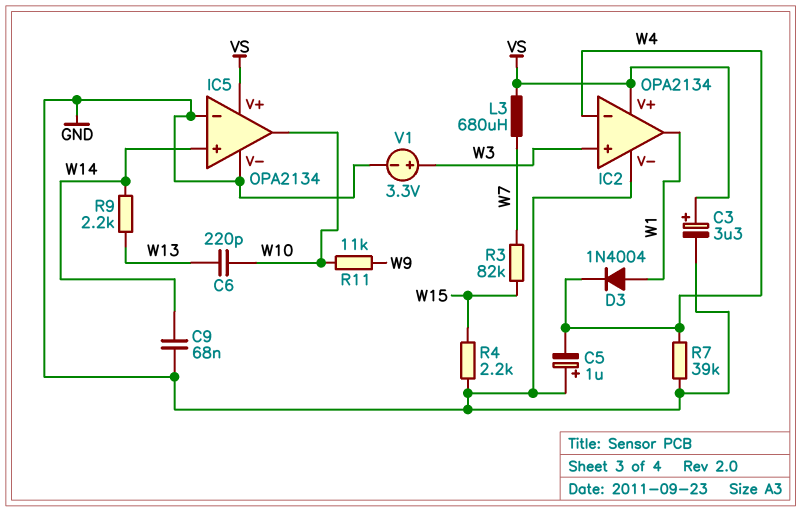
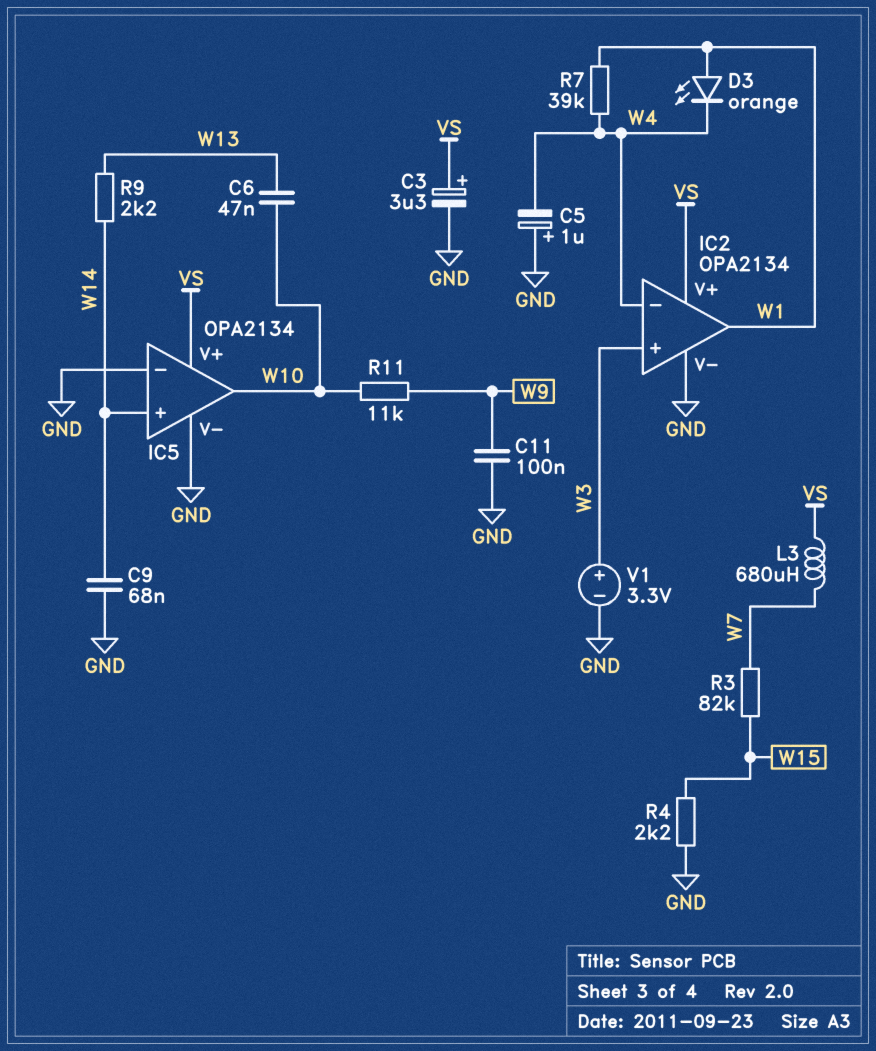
C6: 220pF (W10, W13) -> 47nF (W10, W13)
C11: none -> 100nF (GND, W9)
D3: diode 1N4004 (A W1, K W4) -> LED orange (A W1, K W4)
R7: 39k (GND, W4) -> 39k (W1, W4)

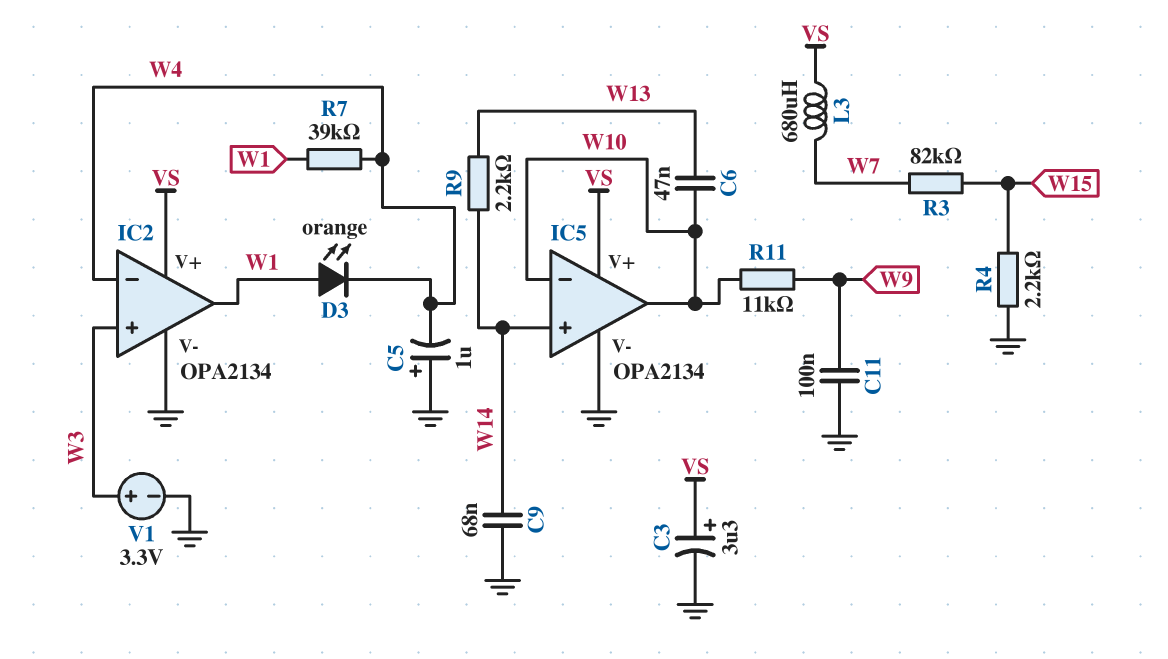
IC5 pin in-: GND -> W10

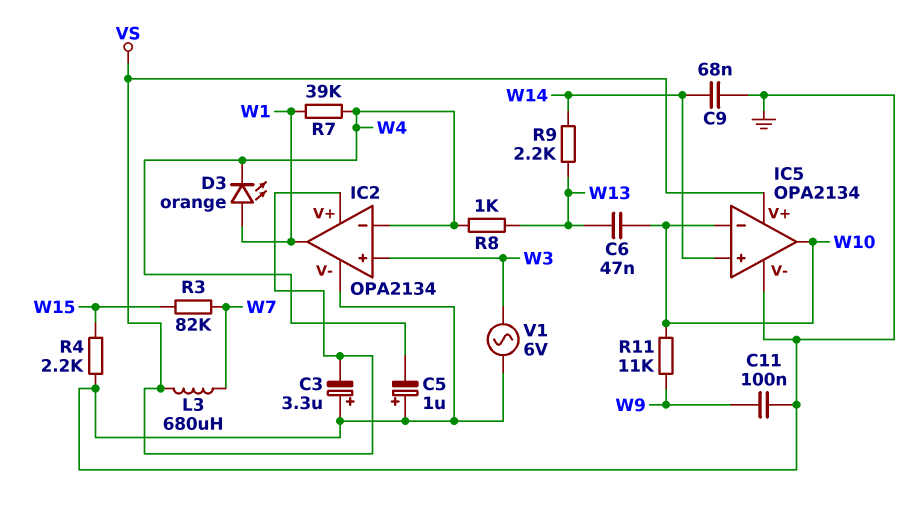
C3: 3.3uF (plus VS, minus GND) -> 3.3uF (plus GND, minus VS)
R8: none -> 1k (W4, W13)
V1: 3.3V (plus W3, minus GND) -> AC 6V (GND, W3)

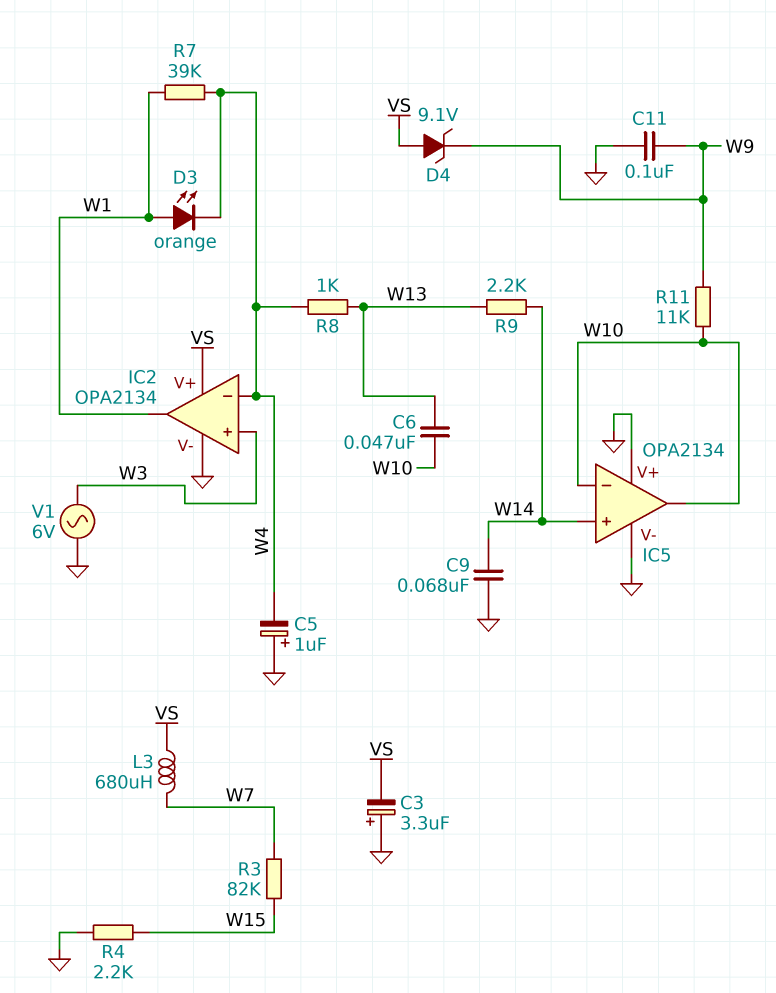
D4: none -> zener 9.1V (A VS, K W9)
IC5 pin V+: VS -> GND

